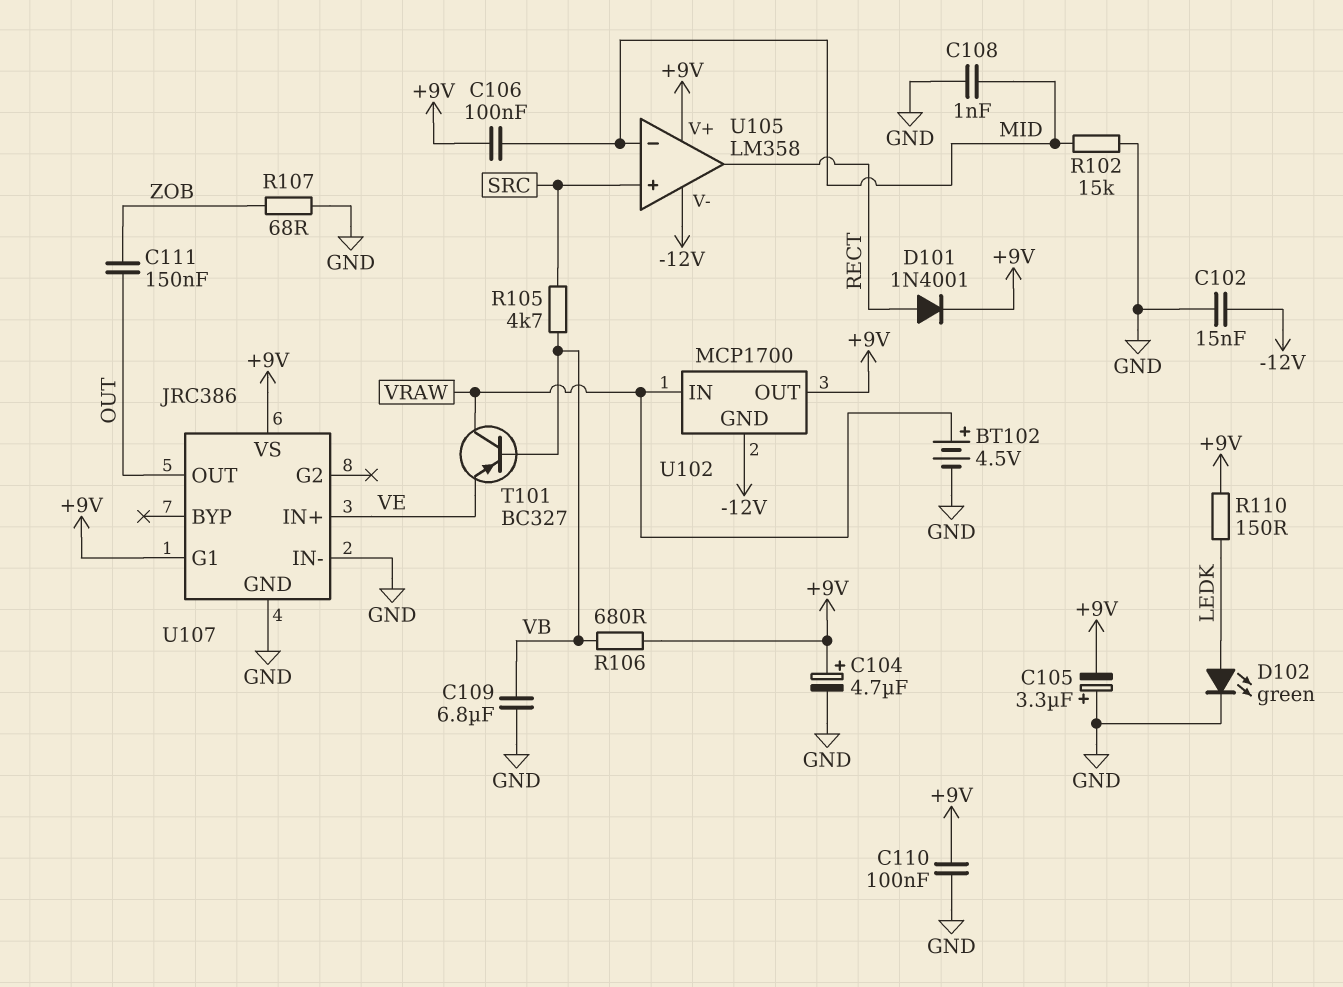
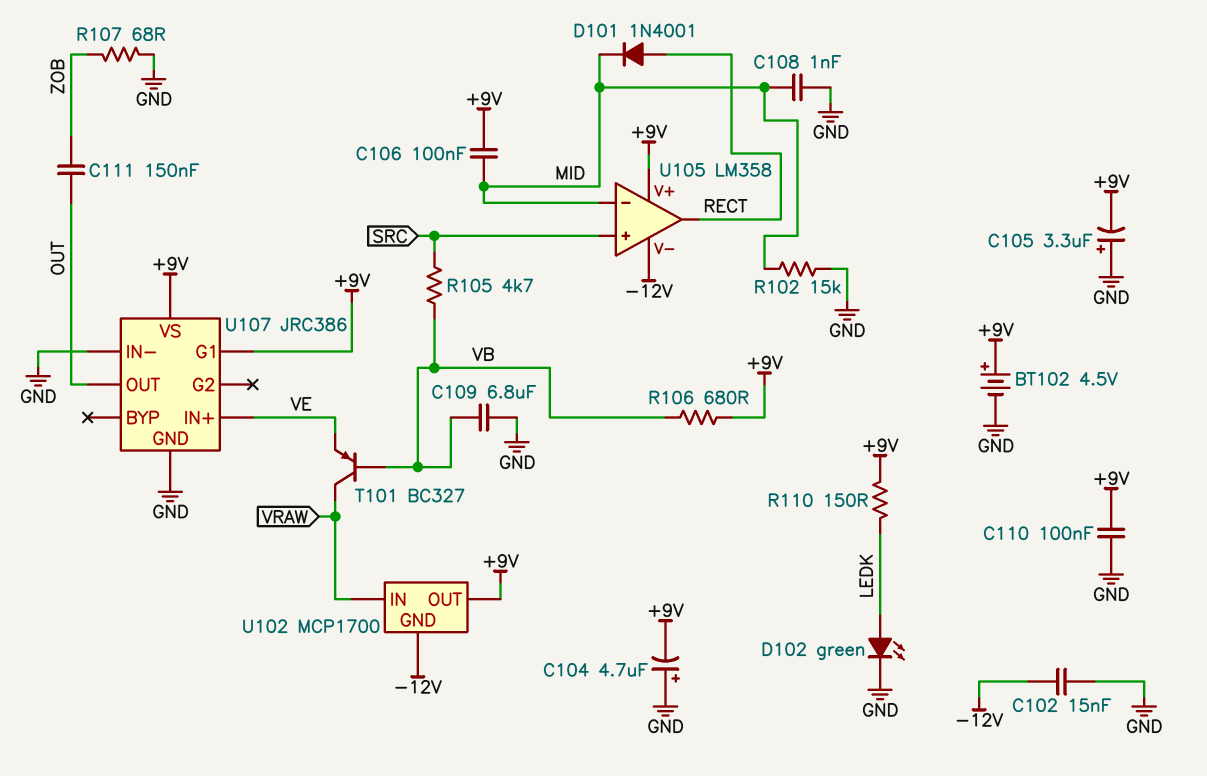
BT102: 4.5V (plus VRAW, minus GND) -> 4.5V (plus +9V, minus GND)
C104: 4.7uF (plus +9V, minus GND) -> 4.7uF (plus GND, minus +9V)
D101: diode 1N4001 (A RECT, K +9V) -> diode 1N4001 (A RECT, K MID)

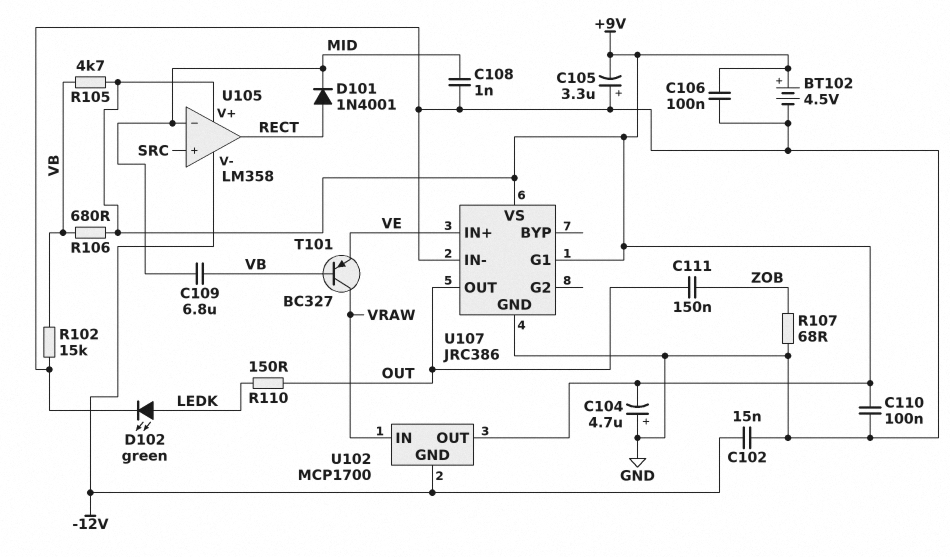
C106: 100nF (+9V, MID) -> 100nF (+9V, GND)
C109: 6.8uF (GND, VB) -> 6.8uF (MID, VB)
R102: 15k (GND, MID) -> 15k (GND, VB)
R105: 4.7k (SRC, VB) -> 4.7k (+9V, VB)
R110: 150 (+9V, LEDK) -> 150 (LEDK, OUT)

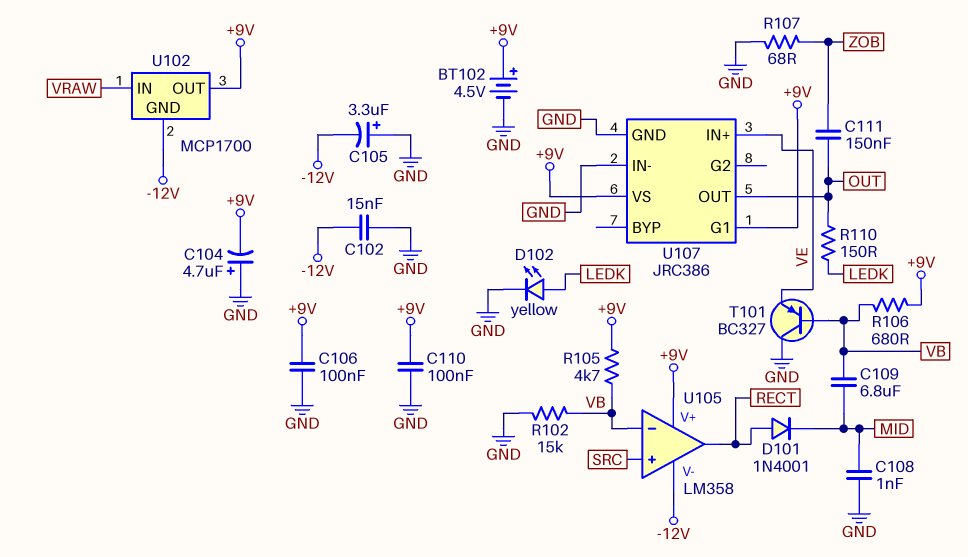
C105: 3.3uF (plus GND, minus +9V) -> 3.3uF (plus GND, minus -12V)
D102: LED green (A LEDK, K GND) -> LED yellow (A LEDK, K GND)
T101: PNP BC327 (B VB, C VRAW, E VE) -> PNP BC327 (B VB, C GND, E VE)
U105 pin in-: MID -> VB

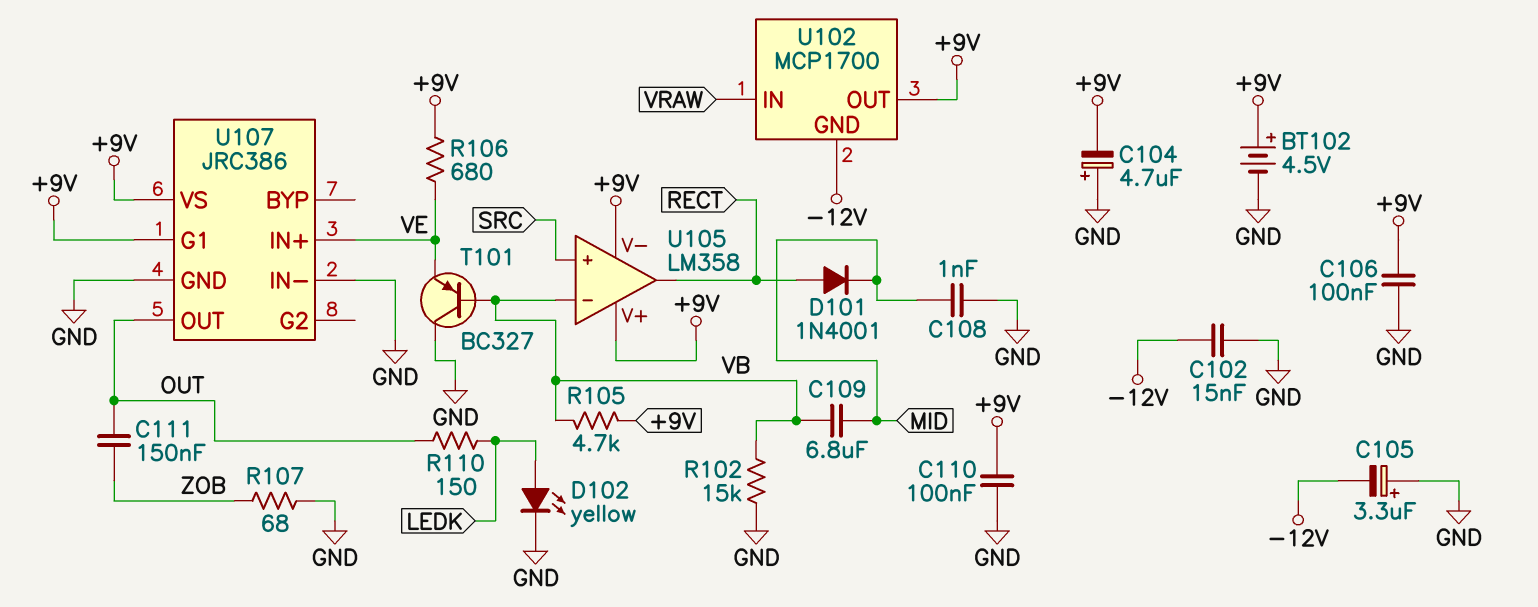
R106: 680 (+9V, VB) -> 680 (+9V, VE)
U105 pin V-: -12V -> +9V

